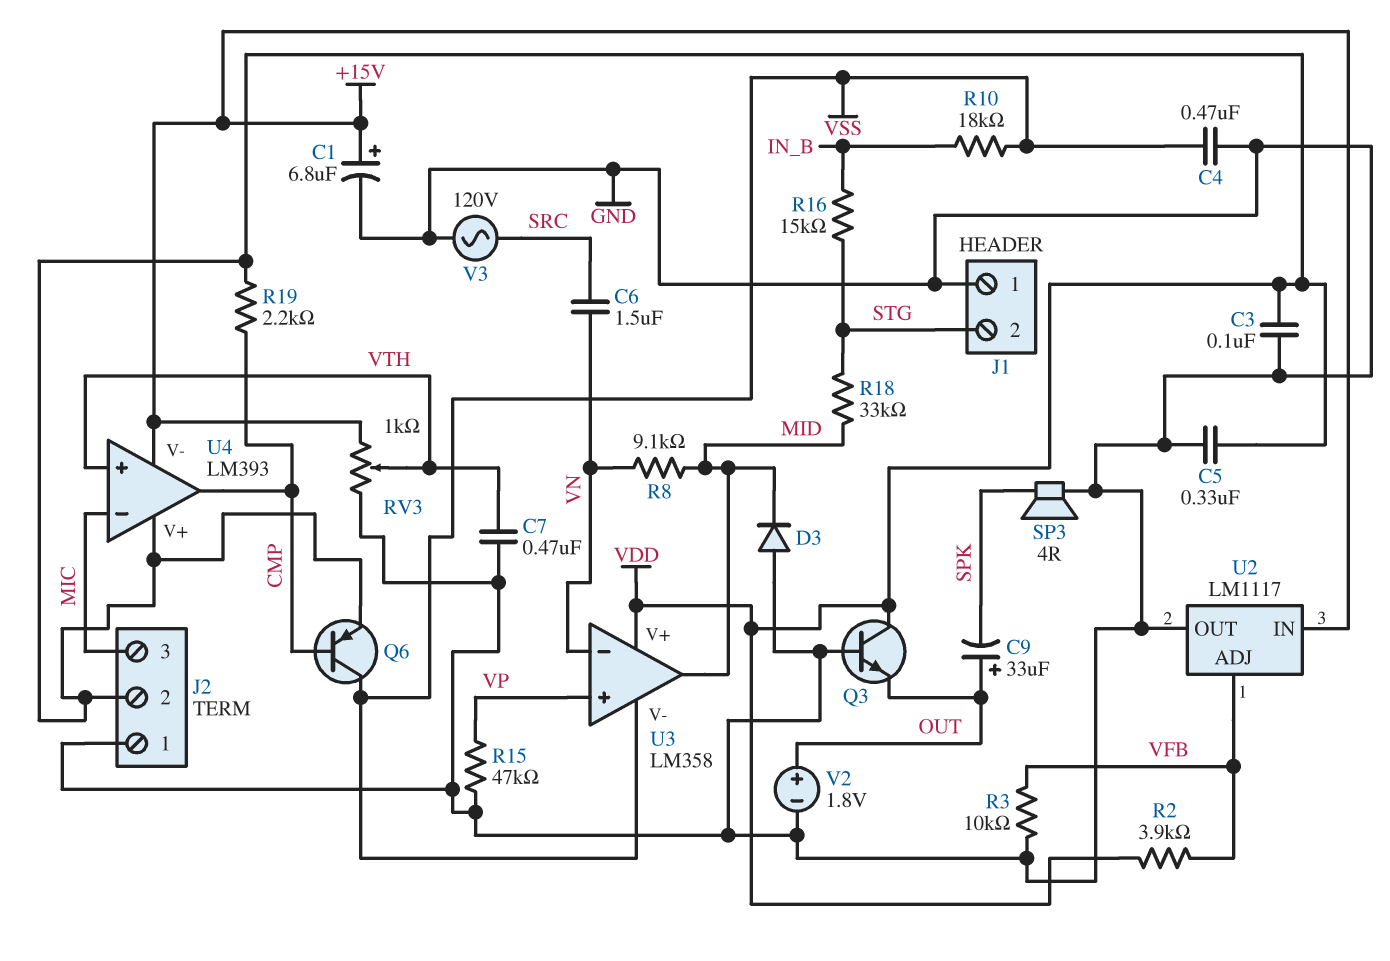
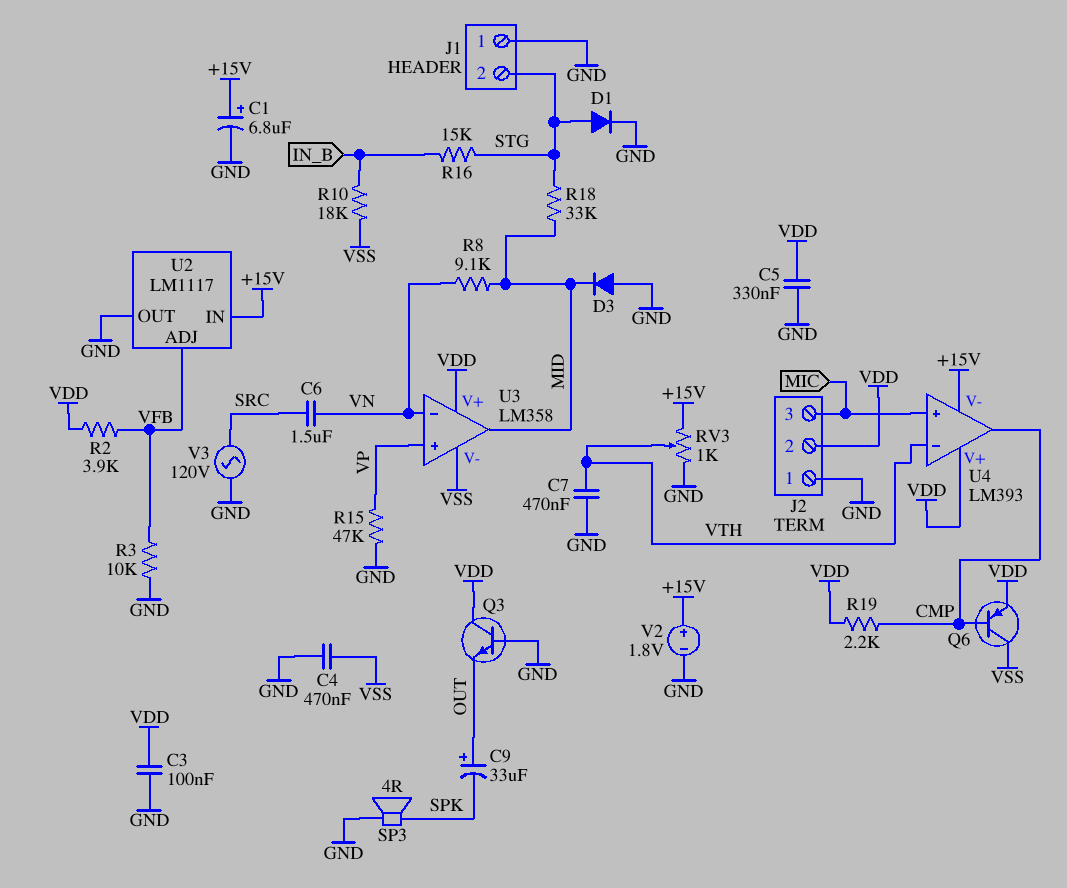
D1: none -> diode (A STG, K GND)
U4 pin in+: VTH -> MIC
U4 pin in-: MIC -> VTH
V2: 1.8V (plus OUT, minus GND) -> 1.8V (plus +15V, minus GND)

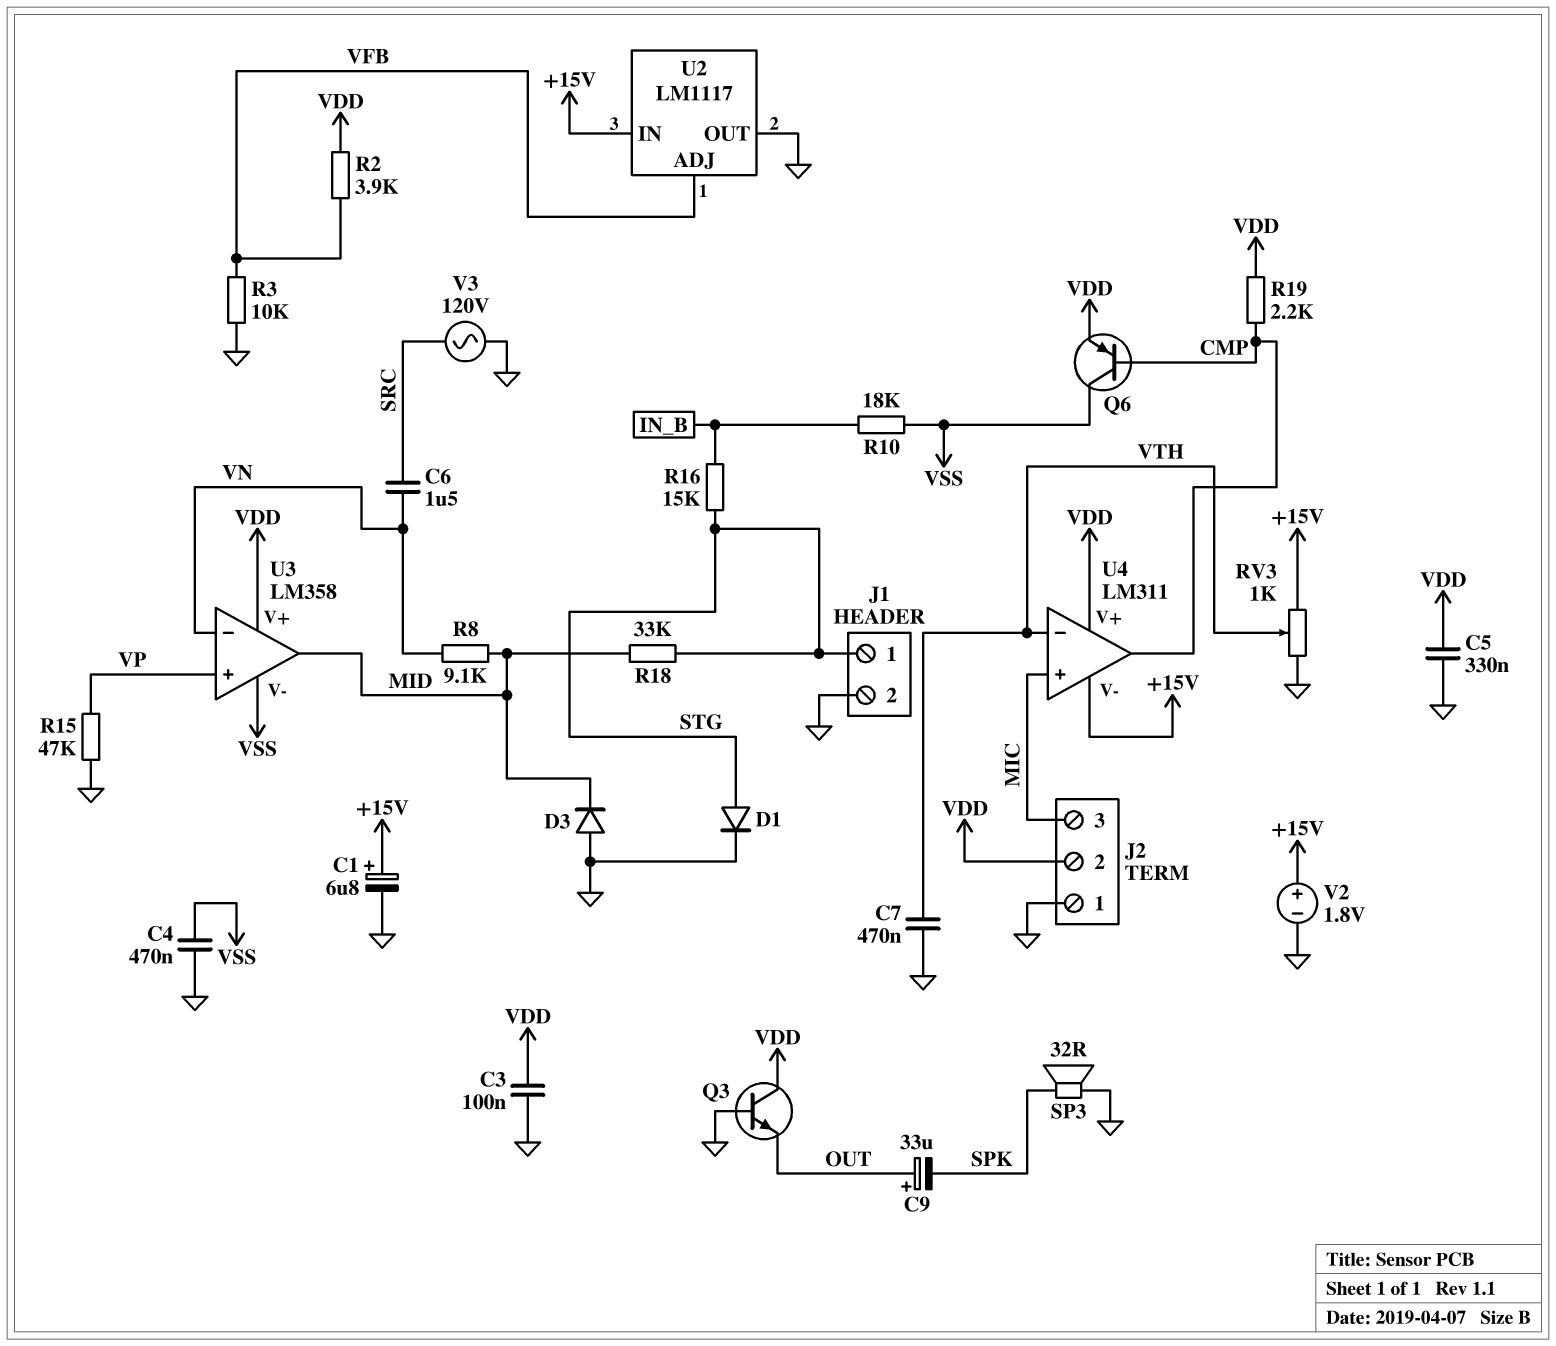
J1 pin 1: GND -> STG
J1 pin 2: STG -> GND
SP3: speaker 4R (GND, SPK) -> speaker 32R (GND, SPK)
U4: LM393 -> LM311

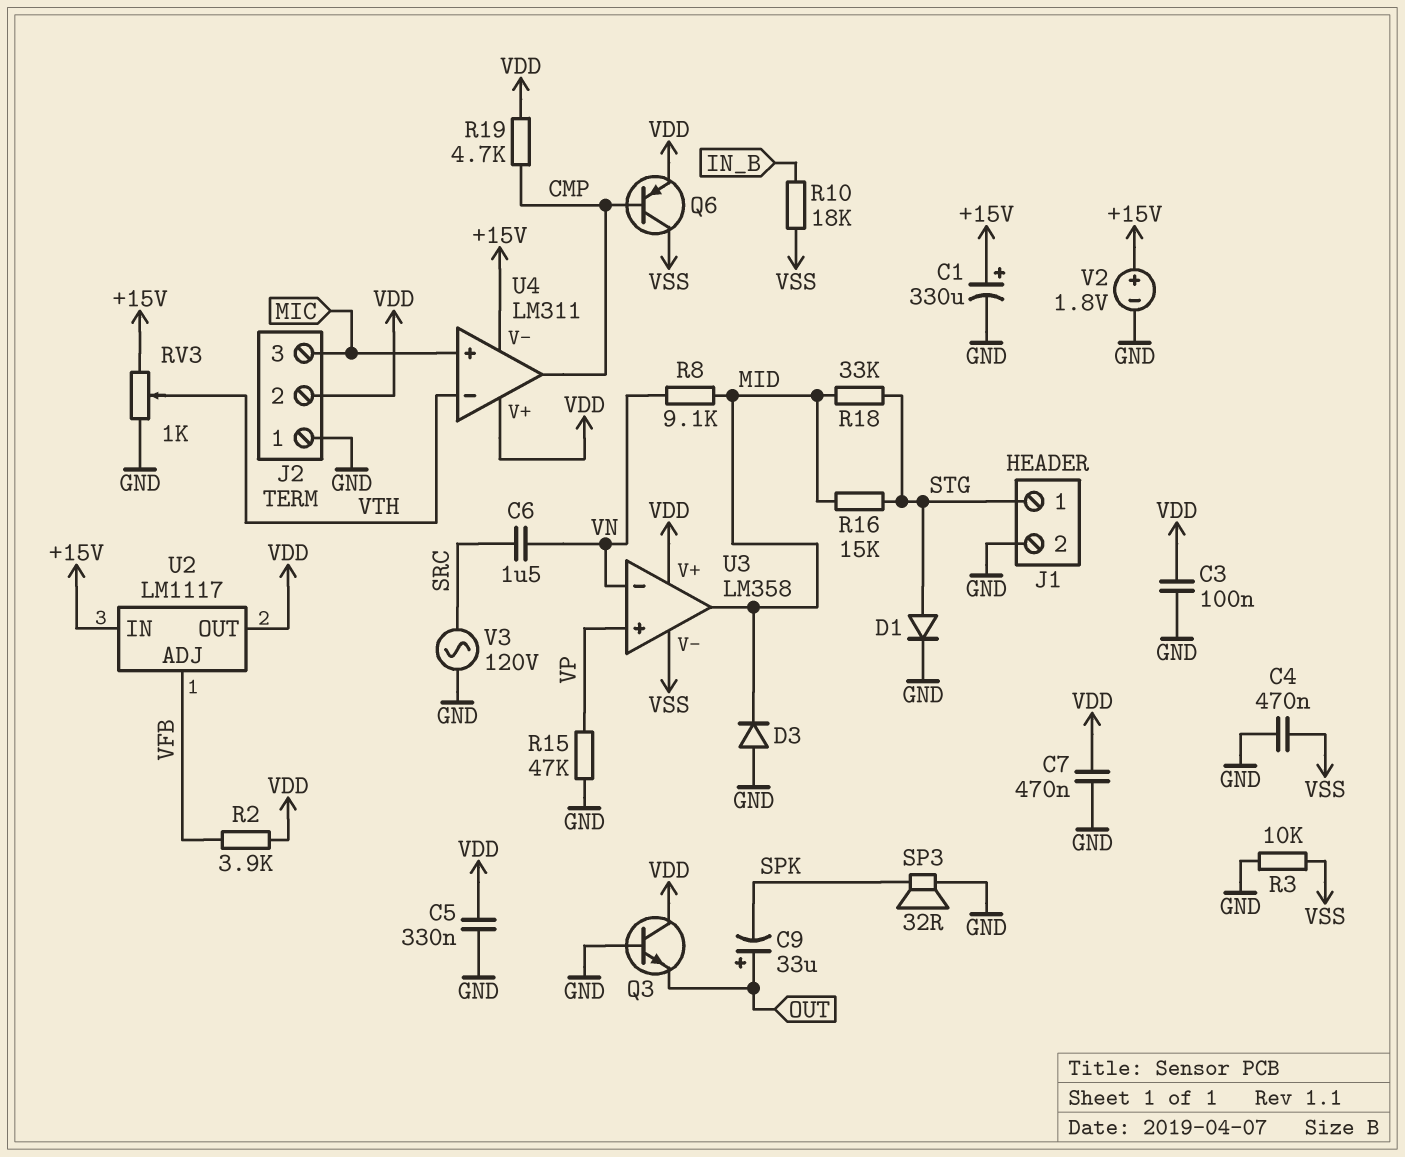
C1: 6.8uF (plus +15V, minus GND) -> 330uF (plus +15V, minus GND)
C7: 470nF (GND, VTH) -> 470nF (GND, VDD)
R3: 10k (GND, VFB) -> 10k (GND, VSS)
R16: 15k (IN_B, STG) -> 15k (MID, STG)
R19: 2.2k (CMP, VDD) -> 4.7k (CMP, VDD)
U2 pin OUT: GND -> VDD

